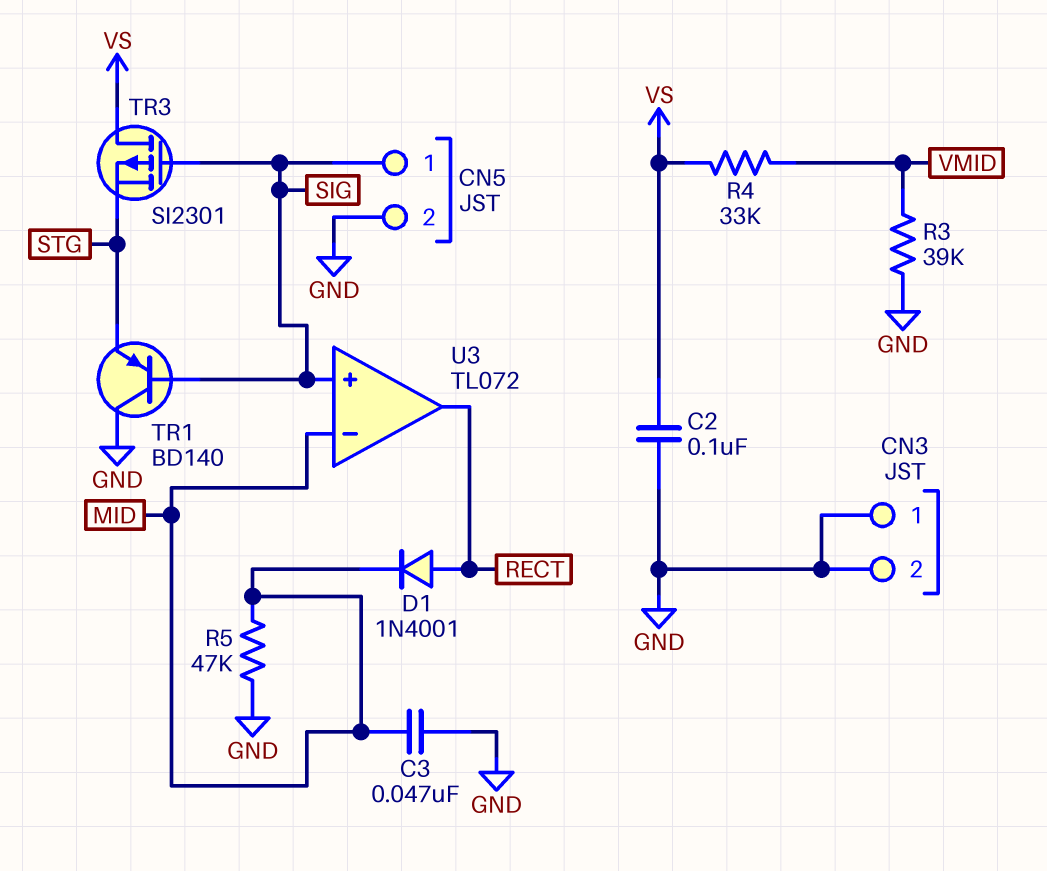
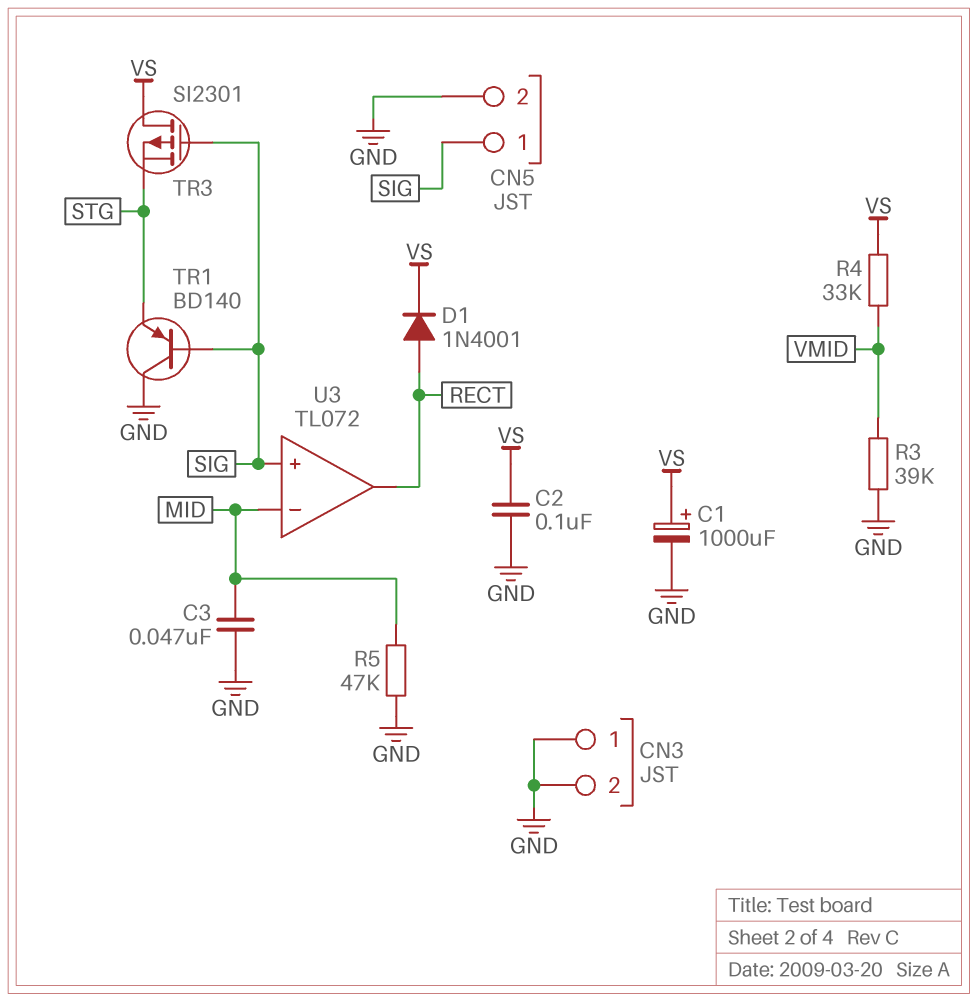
C1: none -> 1000uF (plus VS, minus GND)
D1: diode 1N4001 (A RECT, K MID) -> diode 1N4001 (A RECT, K VS)

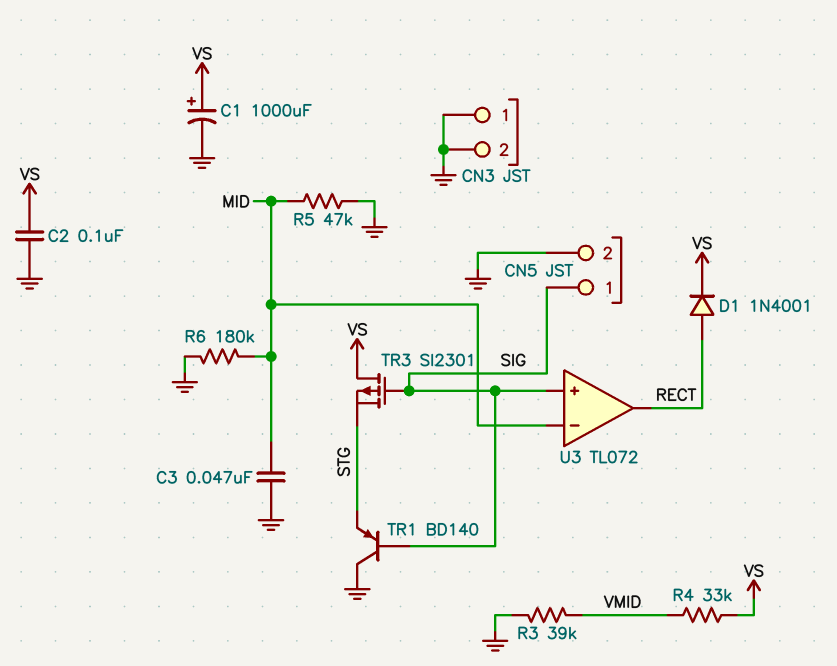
R6: none -> 180k (GND, MID)

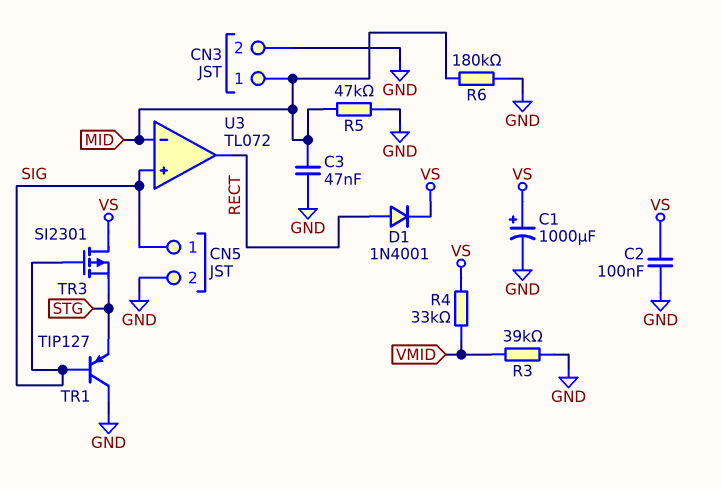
CN3 pin 1: GND -> MID
TR1: PNP BD140 (B SIG, C GND, E STG) -> PNP TIP127 (B SIG, C GND, E STG)

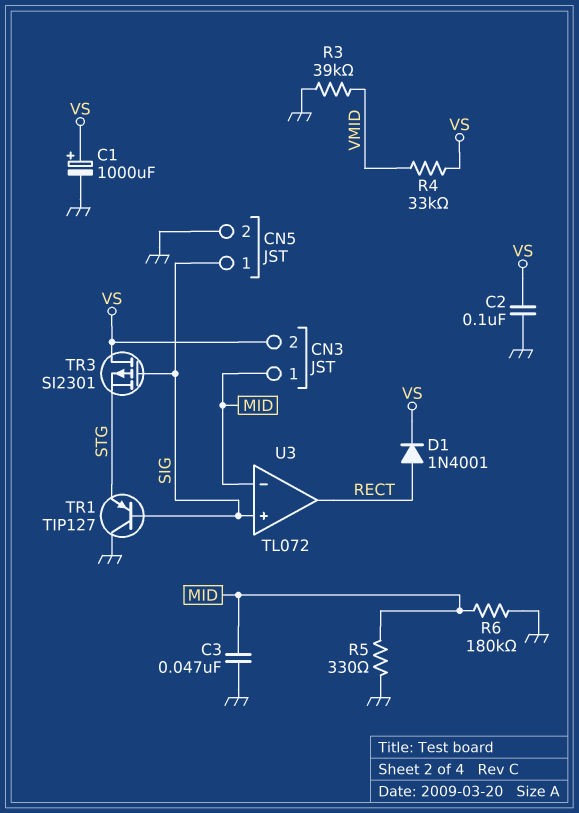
CN3 pin 2: GND -> VS
R5: 47k (GND, MID) -> 330 (GND, MID)

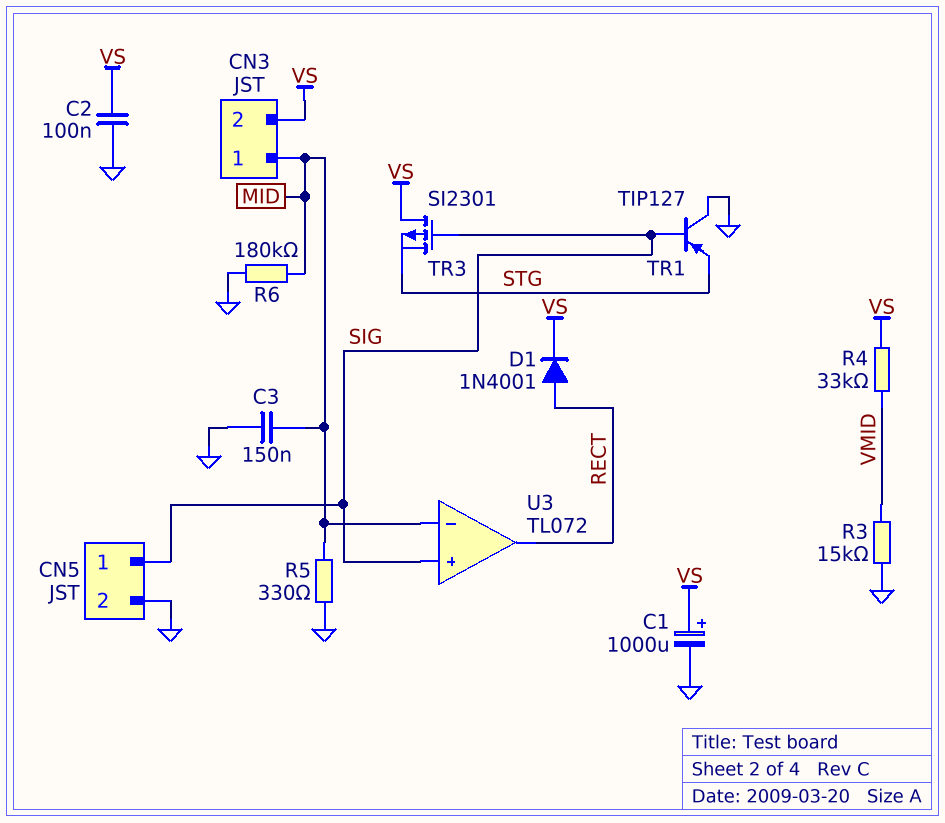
C3: 47nF (GND, MID) -> 150nF (GND, MID)
R3: 39k (GND, VMID) -> 15k (GND, VMID)

